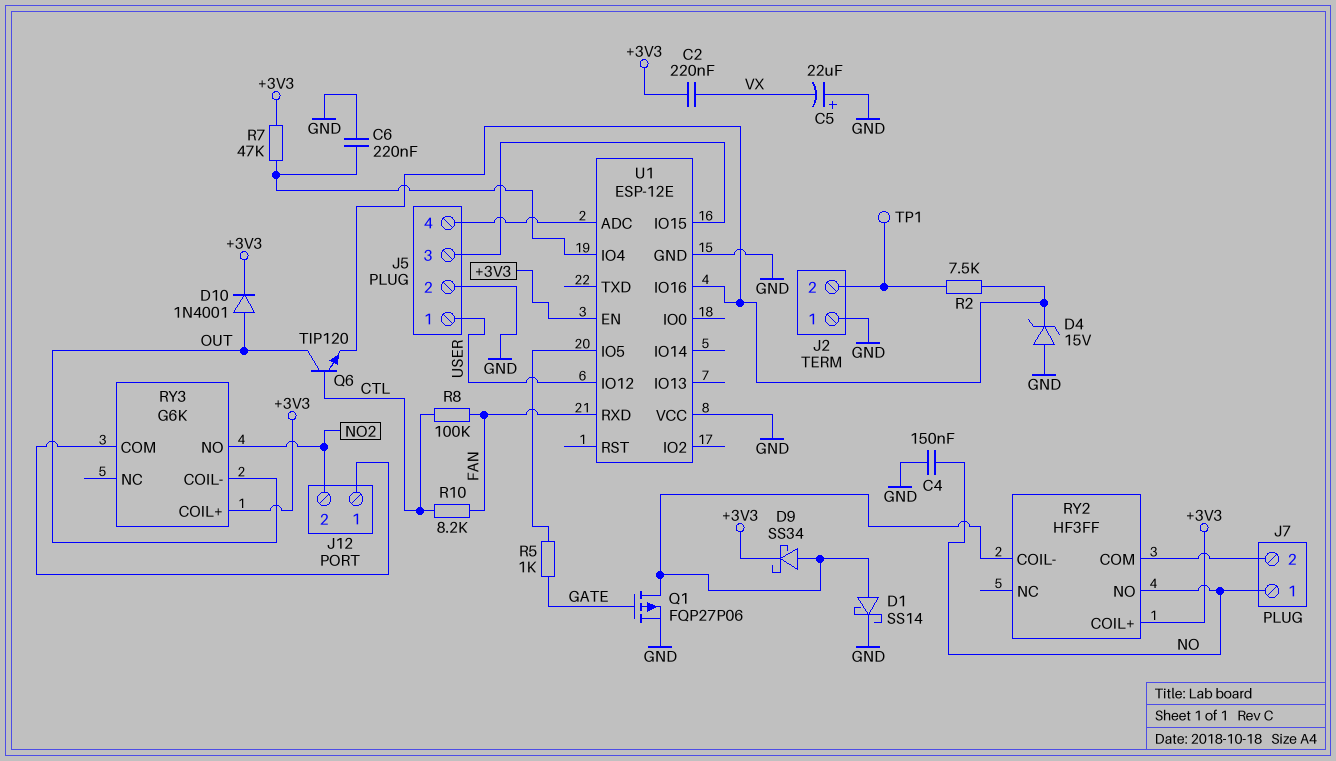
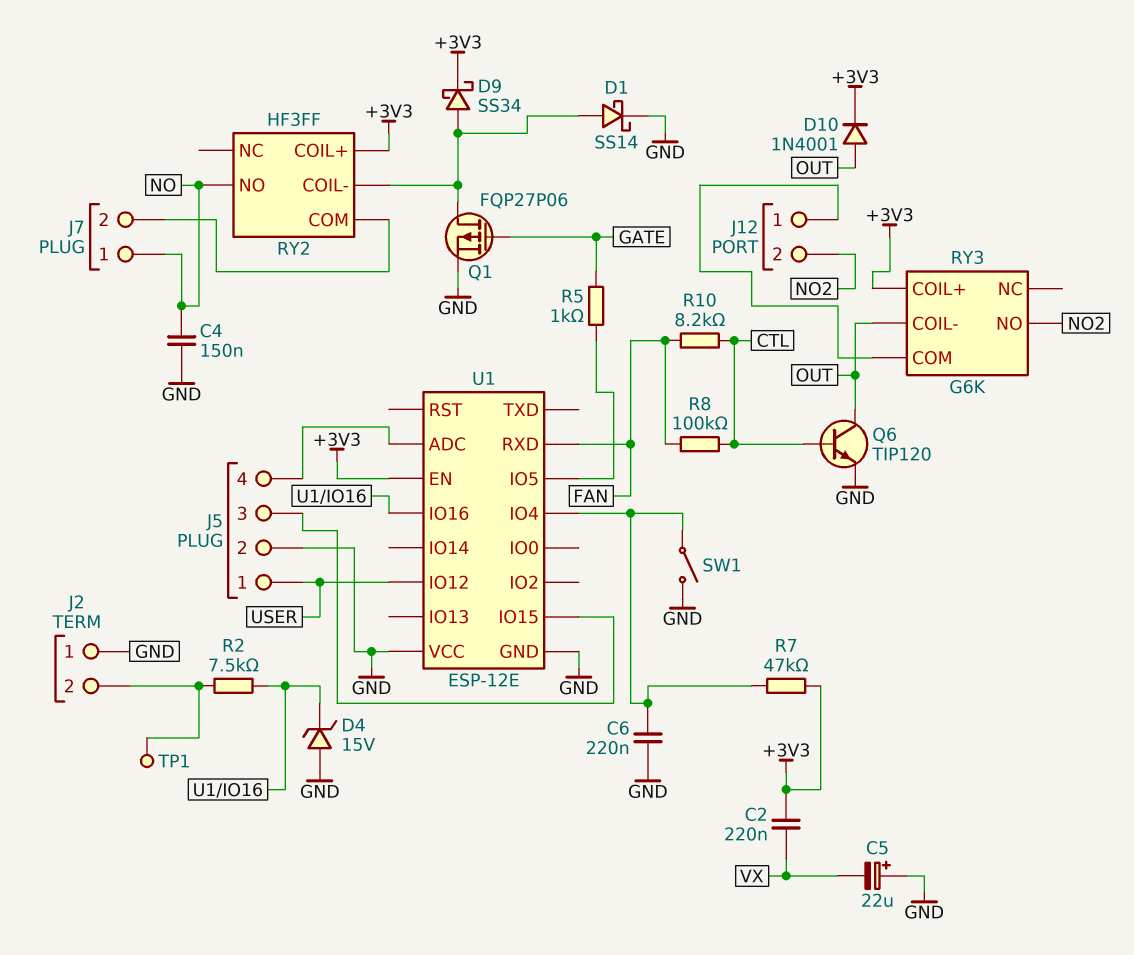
Q6: NPN TIP120 (B CTL, C OUT, E U1/IO16) -> NPN TIP120 (B CTL, C OUT, E GND)
SW1: none -> switch (GND, U1/IO4)

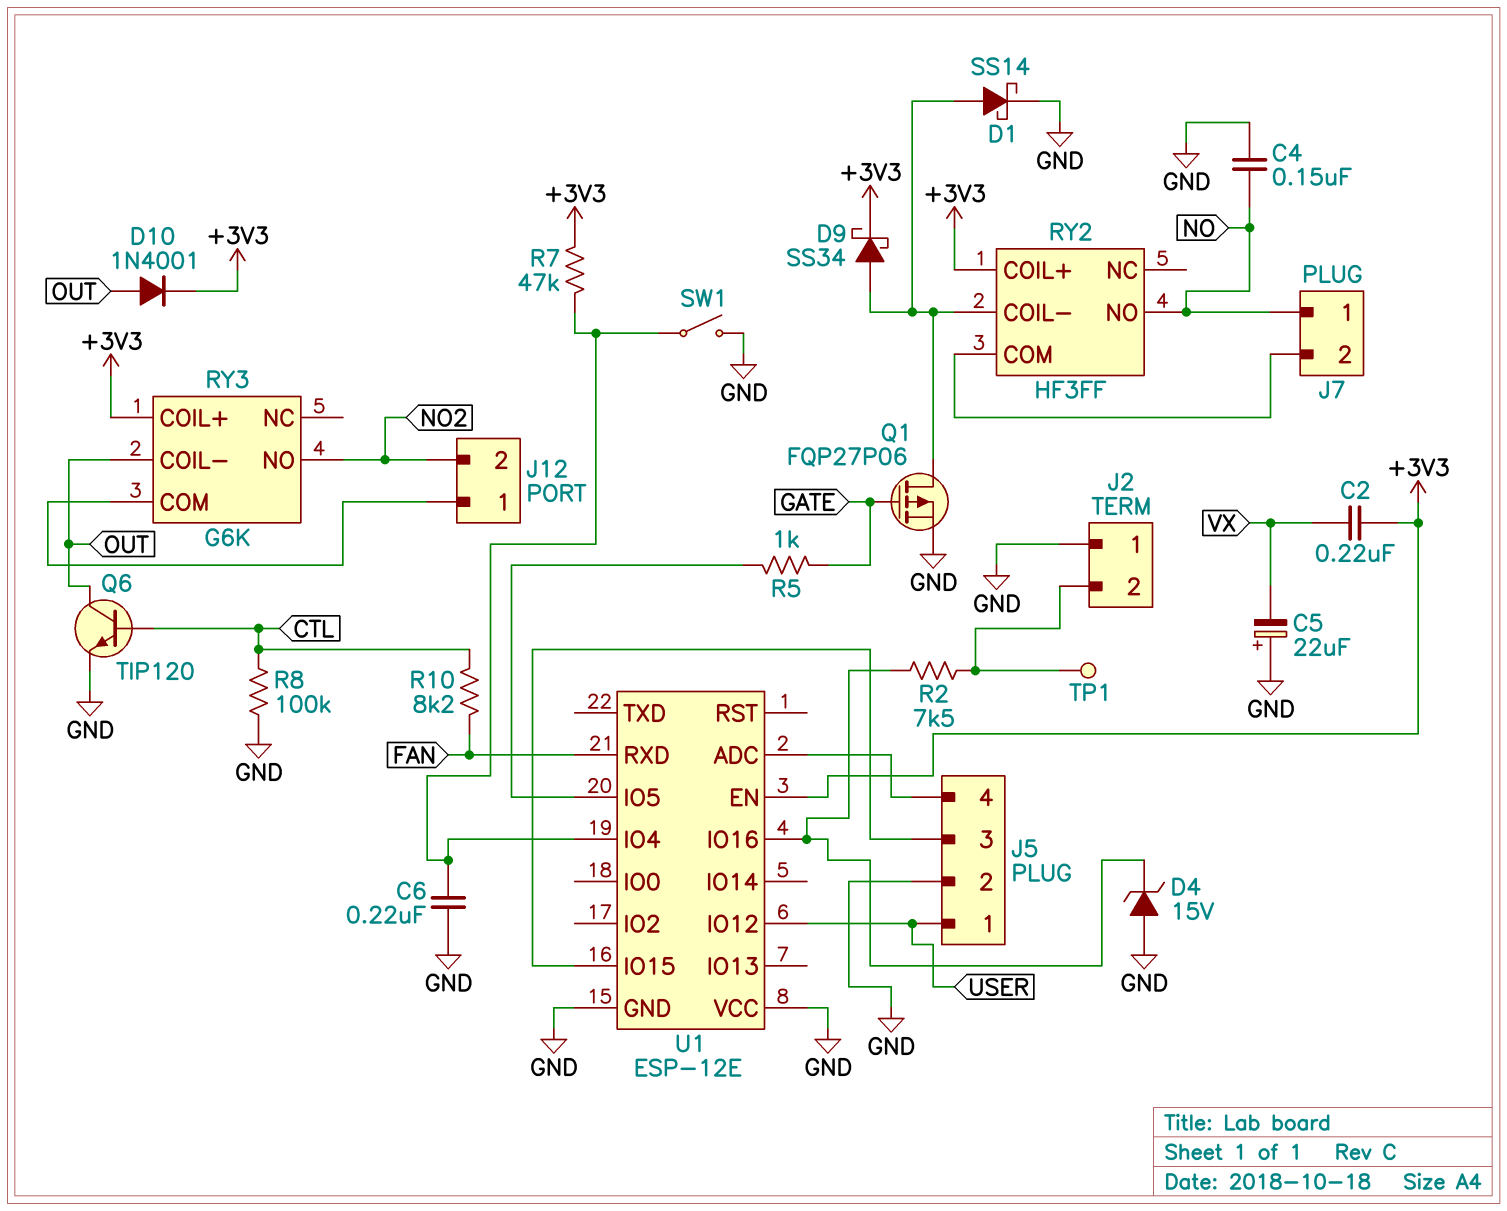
R8: 100k (CTL, FAN) -> 100k (CTL, GND)

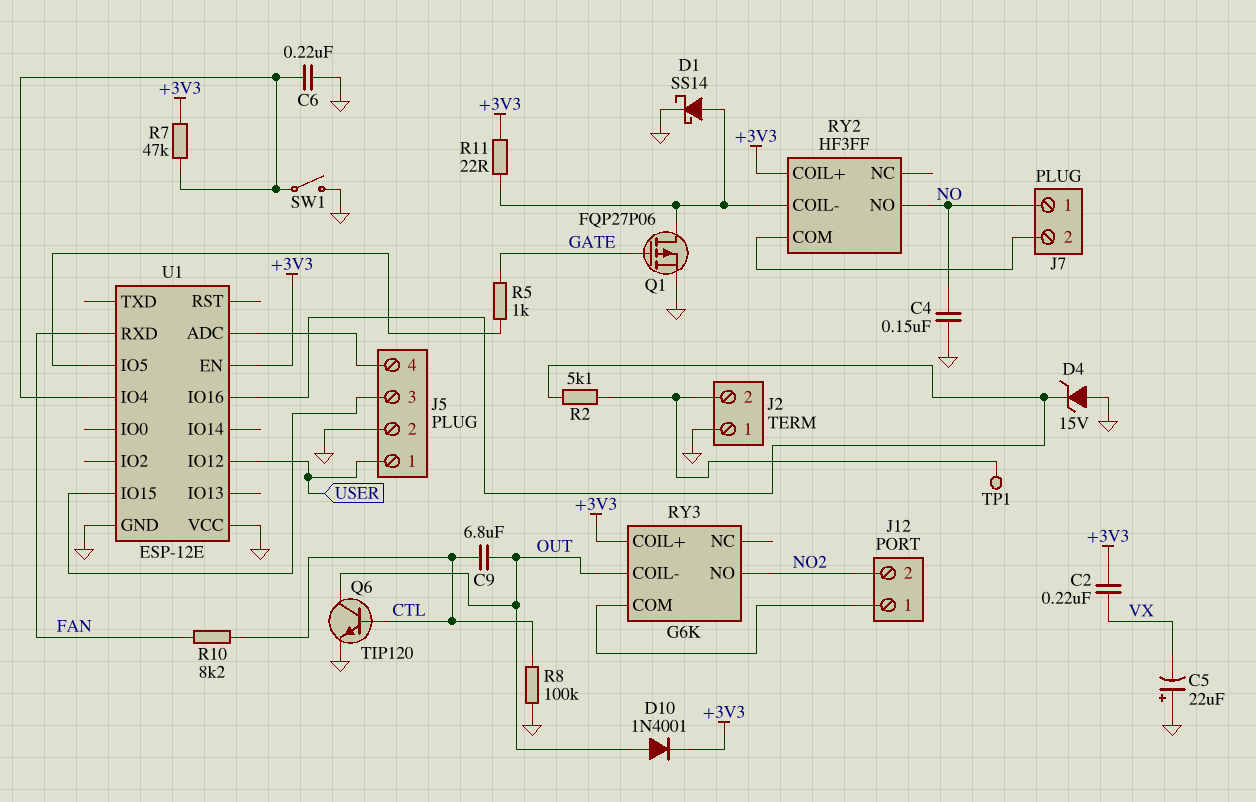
C9: none -> 6.8uF (CTL, OUT)
D9: schottky SS34 (A RY2/COIL-, K +3V3) -> none
R2: 7.5k (J2/2, U1/IO16) -> 5.1k (J2/2, U1/IO16)
R11: none -> 22 (+3V3, RY2/COIL-)

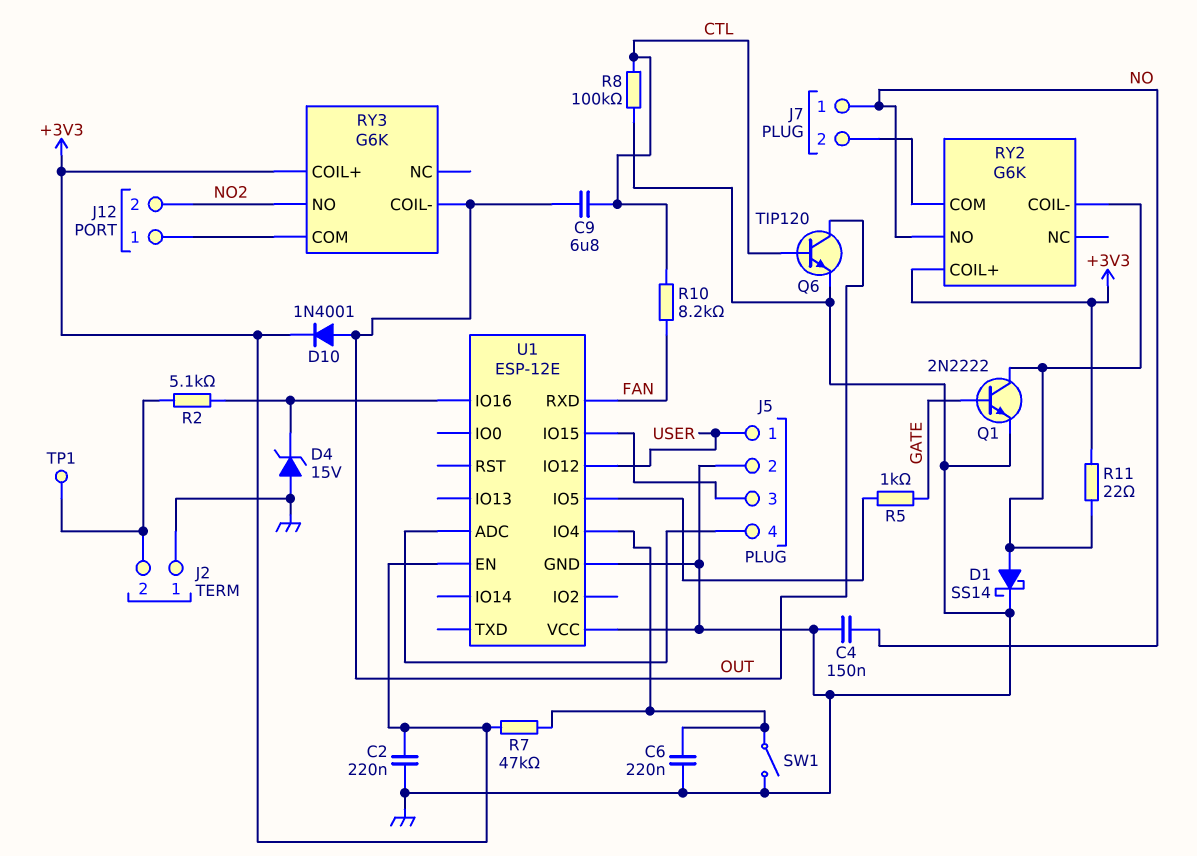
C2: 220nF (+3V3, VX) -> 220nF (+3V3, GND)
C5: 22uF (plus GND, minus VX) -> none
Q1: PMOS FQP27P06 (G GATE, D RY2/COIL-, S GND) -> NPN 2N2222 (B GATE, C RY2/COIL-, E GND)
RY2: HF3FF -> G6K

